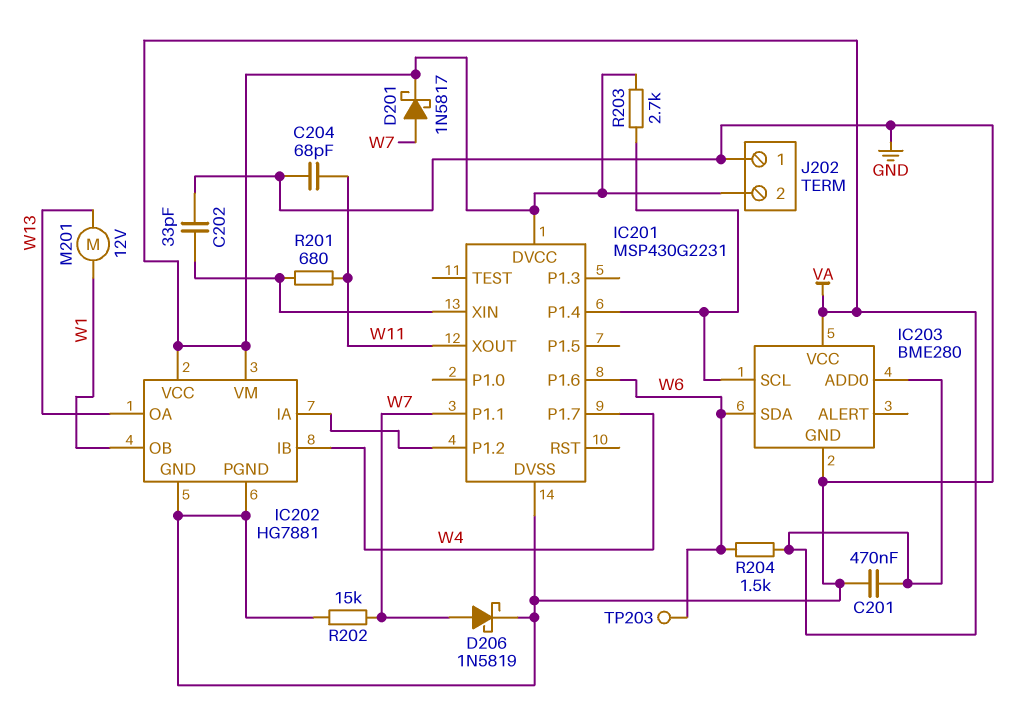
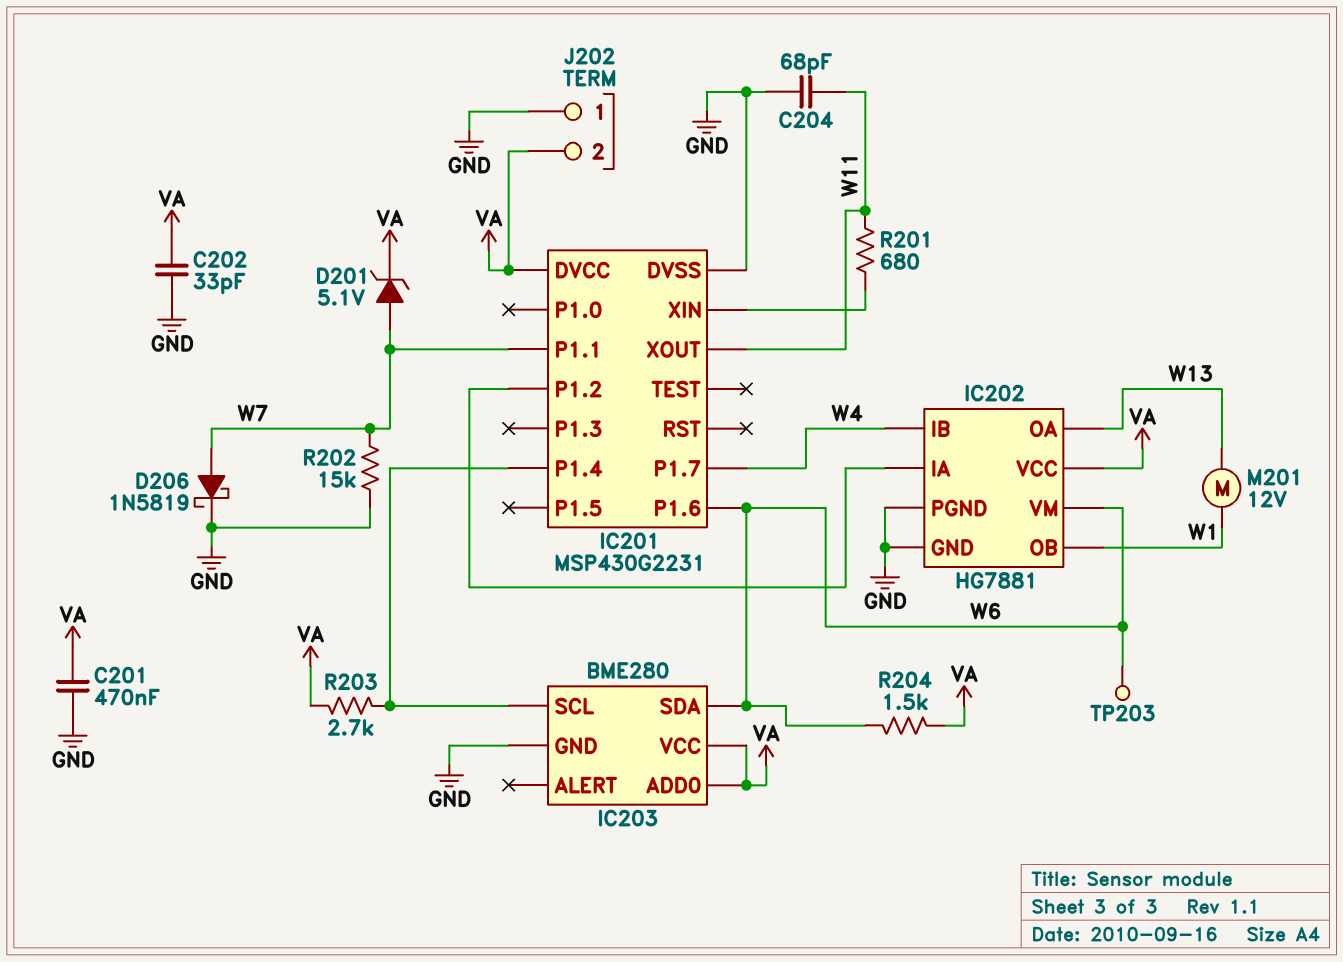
C202: 33pF (GND, IC201/XIN) -> 33pF (GND, VA)
D201: schottky 1N5817 (A W7, K VA) -> zener 5.1V (A W7, K VA)
IC202 pin VM: VA -> W6

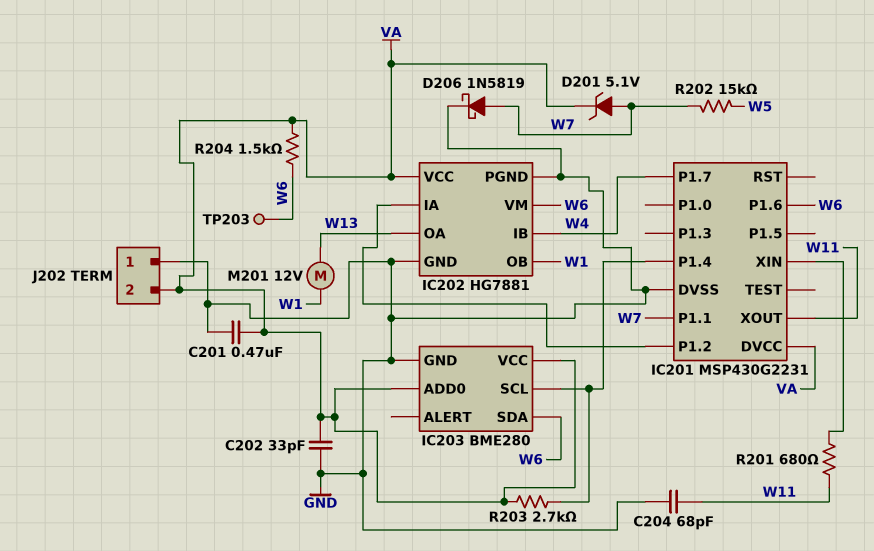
R202: 15k (GND, W7) -> 15k (W5, W7)

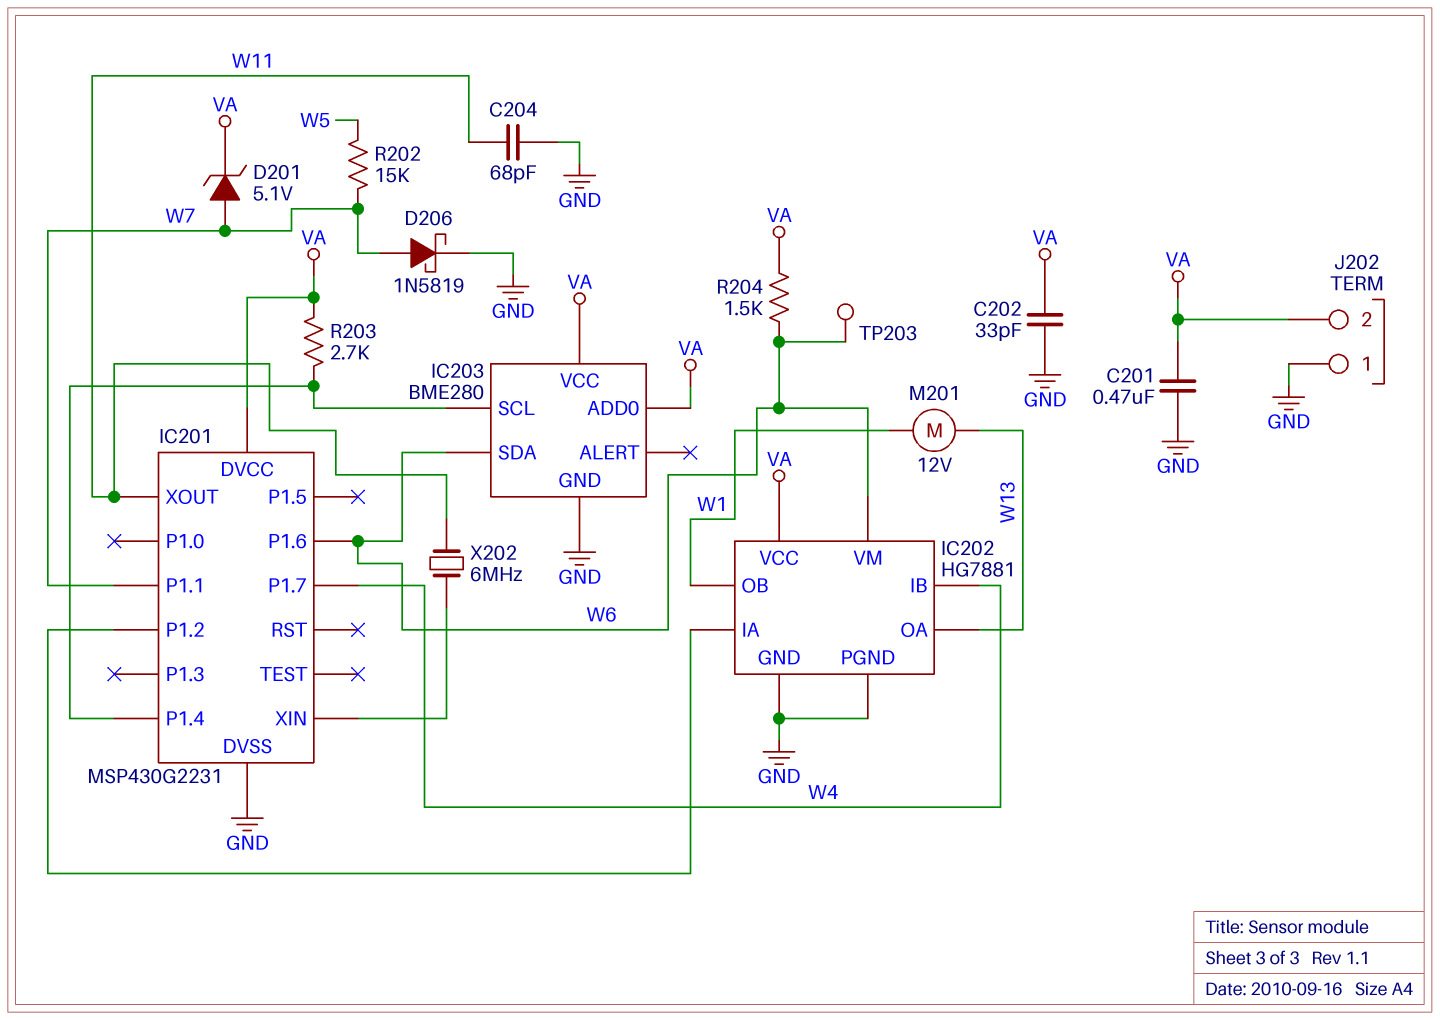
R201: 680 (IC201/XIN, W11) -> none
X202: none -> 6MHz (IC201/XIN, W11)

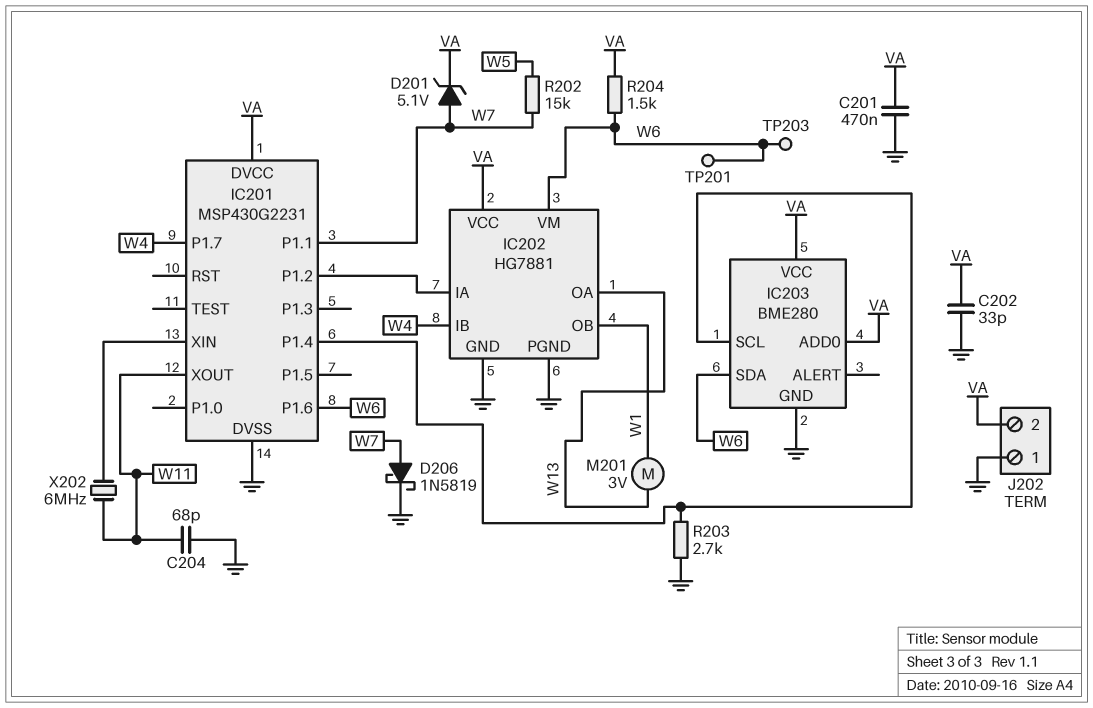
M201: motor 12V (W1, W13) -> motor 3V (W1, W13)
R203: 2.7k (IC201/P1.4, VA) -> 2.7k (GND, IC201/P1.4)
TP201: none -> test point (W6)

